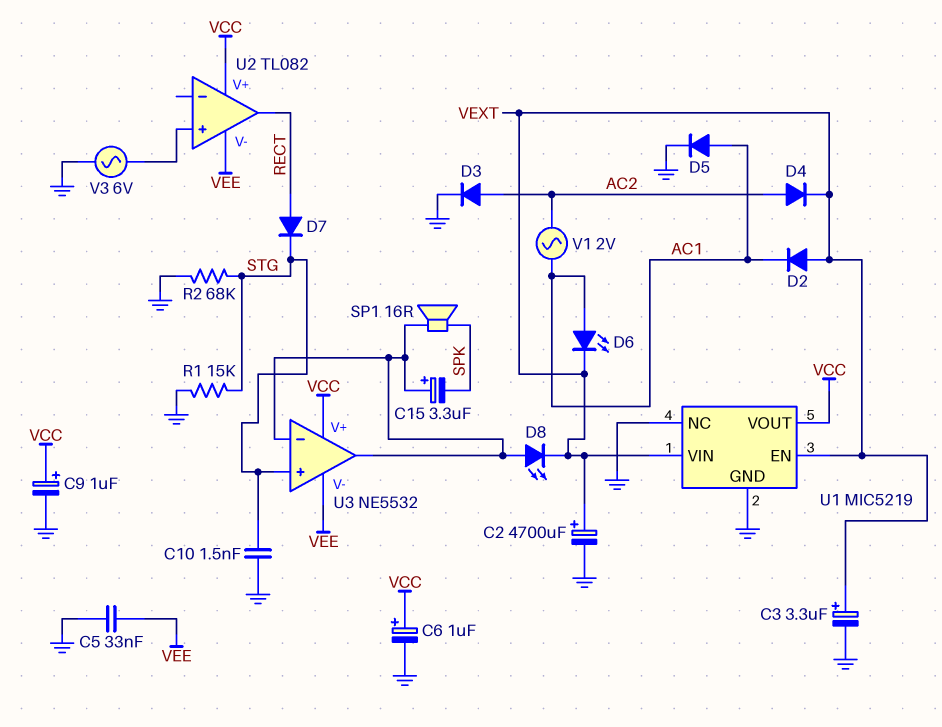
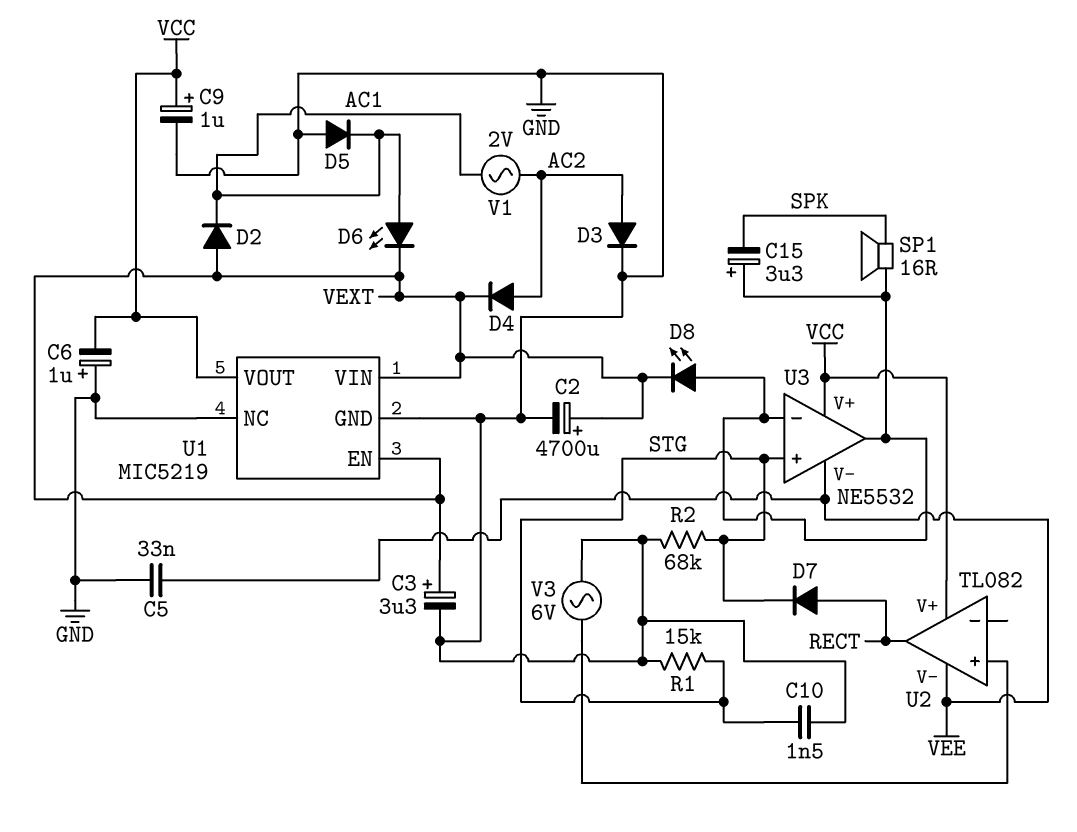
C6: 1uF (plus VCC, minus GND) -> 1uF (plus GND, minus VCC)
D5: diode (A AC1, K GND) -> diode (A GND, K AC1)

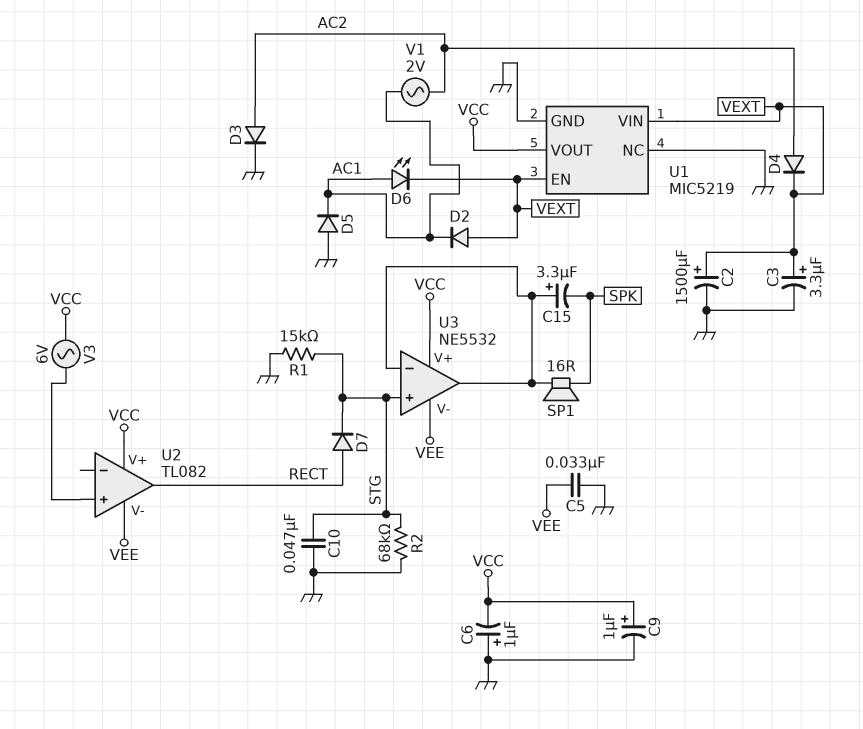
C2: 4700uF (plus VEXT, minus GND) -> 1500uF (plus VEXT, minus GND)
C10: 1.5nF (GND, STG) -> 47nF (GND, STG)
D8: LED (A U3/in-, K VEXT) -> none
V3: AC 6V (GND, U2/in+) -> AC 6V (U2/in+, VCC)

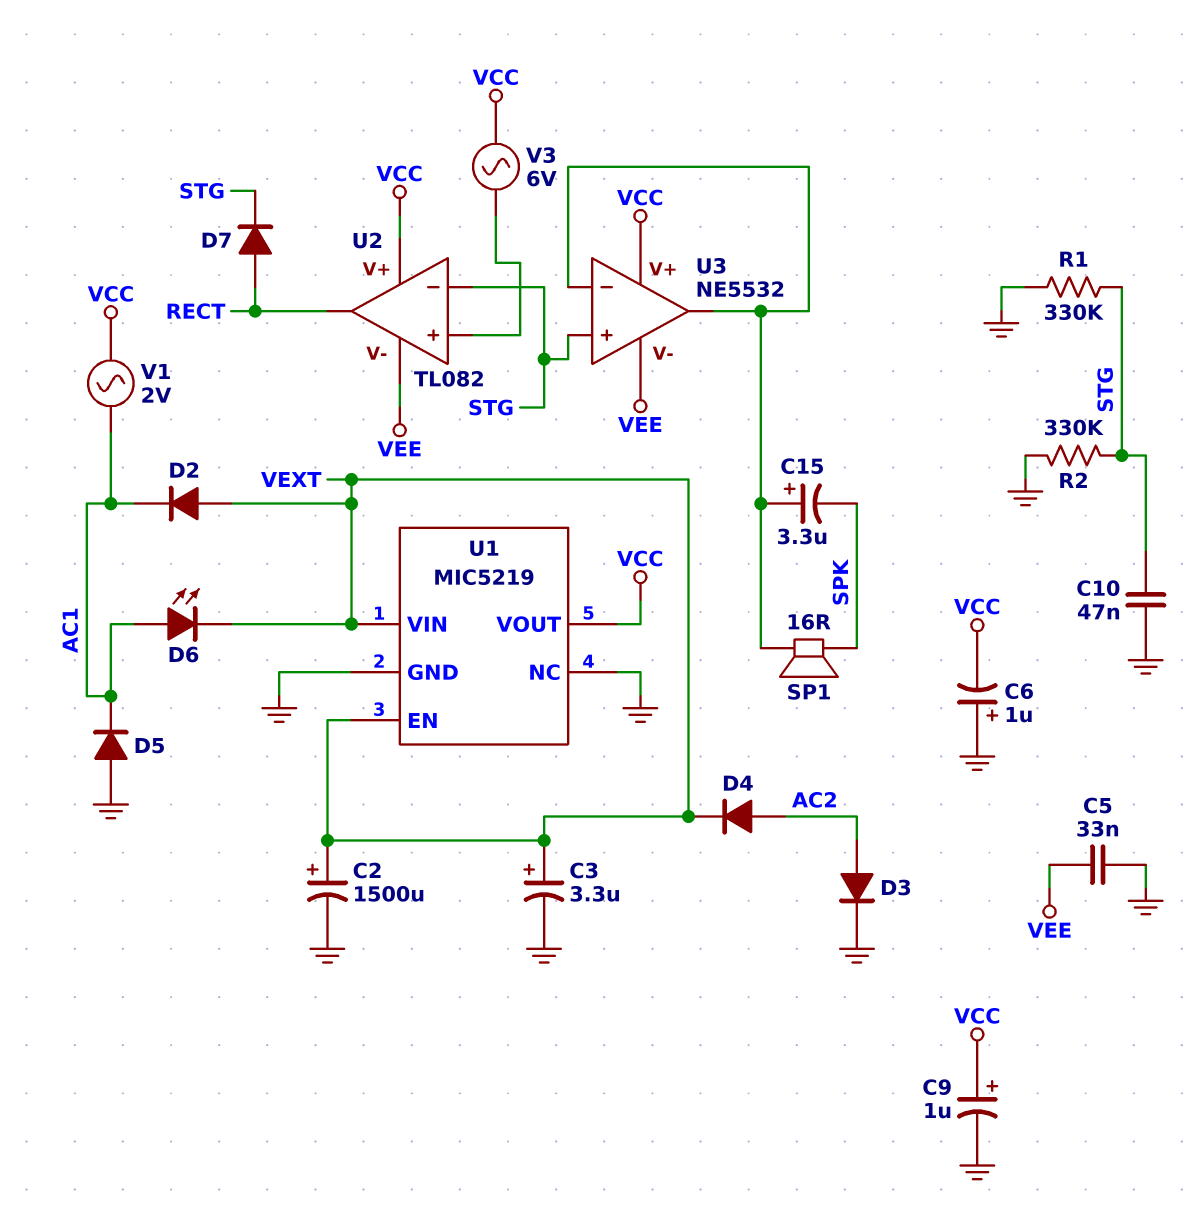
R1: 15k (GND, STG) -> 330k (GND, STG)
R2: 68k (GND, STG) -> 330k (GND, STG)
U2 pin in-: none -> STG
V1: AC 2V (AC1, AC2) -> AC 2V (AC1, VCC)

